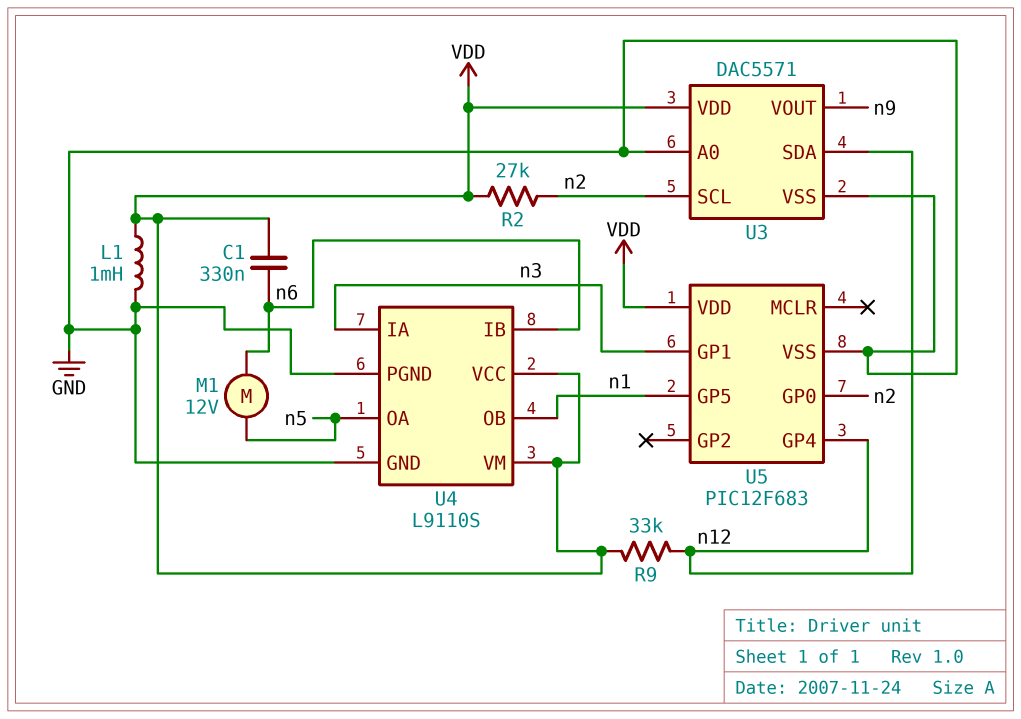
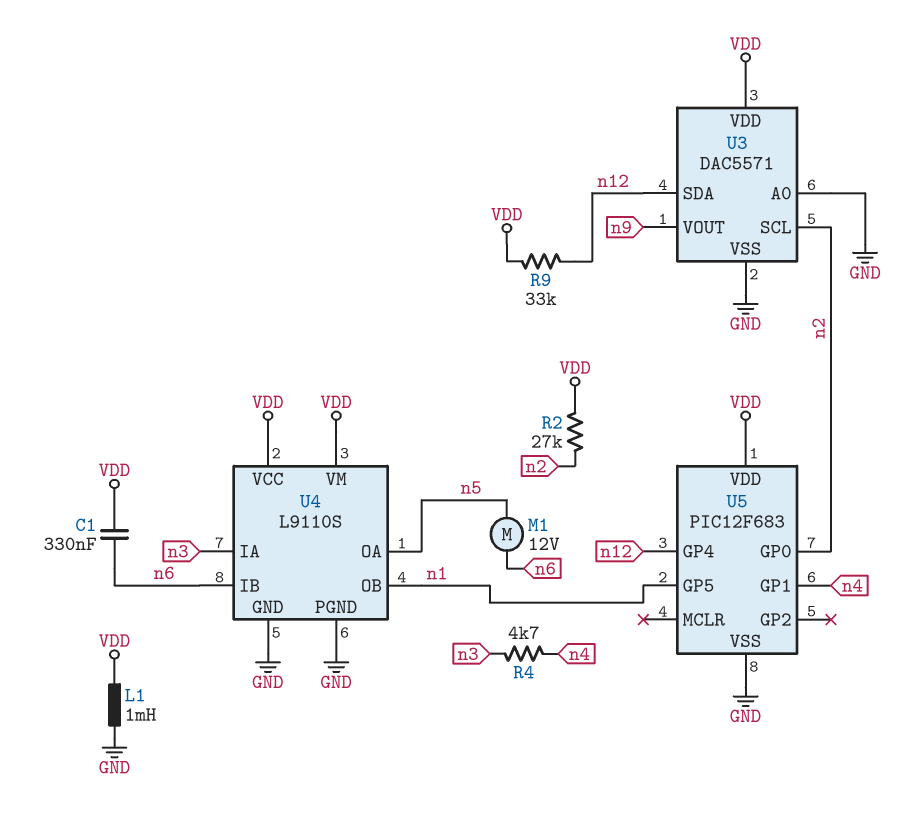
R4: none -> 4.7k (n3, n4)
U5 pin GP1: n3 -> n4

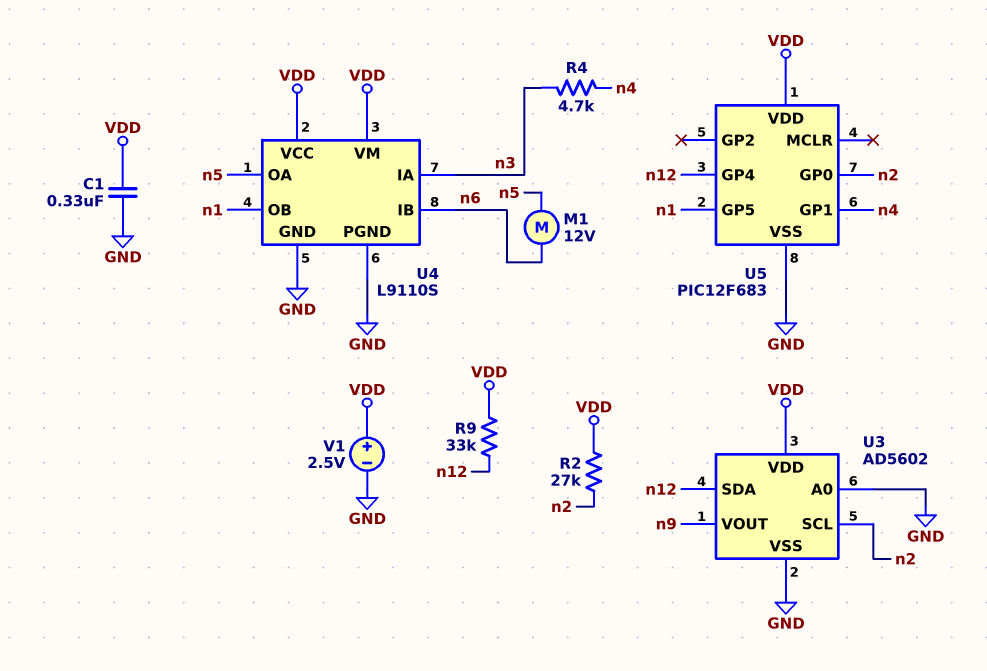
C1: 330nF (VDD, n6) -> 330nF (GND, VDD)
L1: 1mH (GND, VDD) -> none
U3: DAC5571 -> AD5602
V1: none -> 2.5V (plus VDD, minus GND)

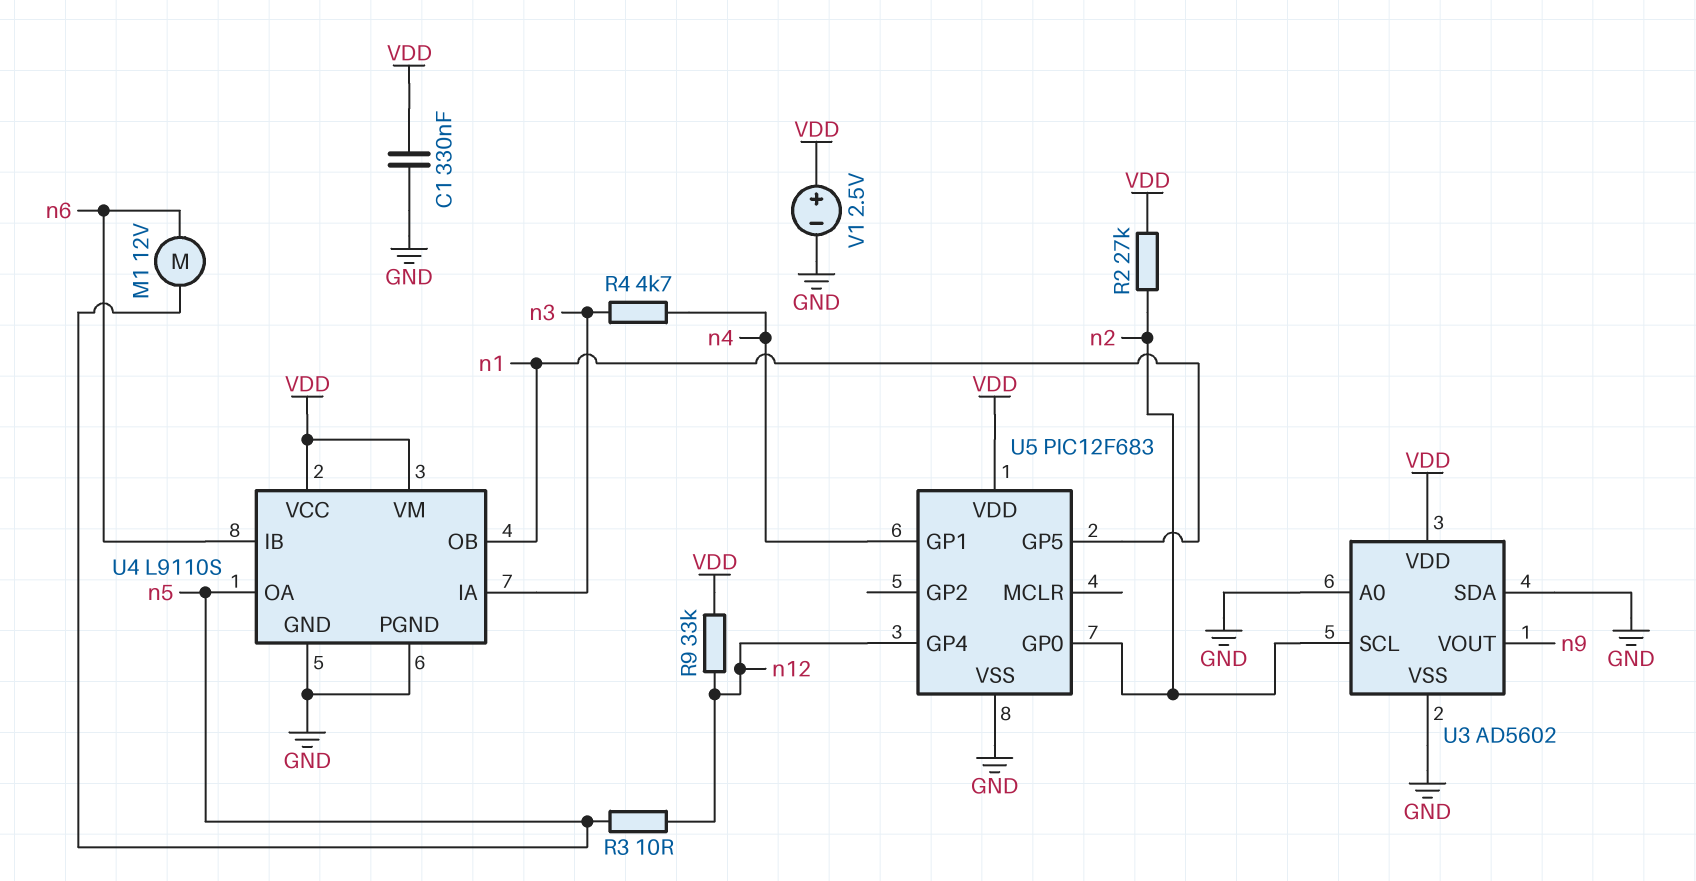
R3: none -> 10 (n5, n12)
U3 pin SDA: n12 -> GND

